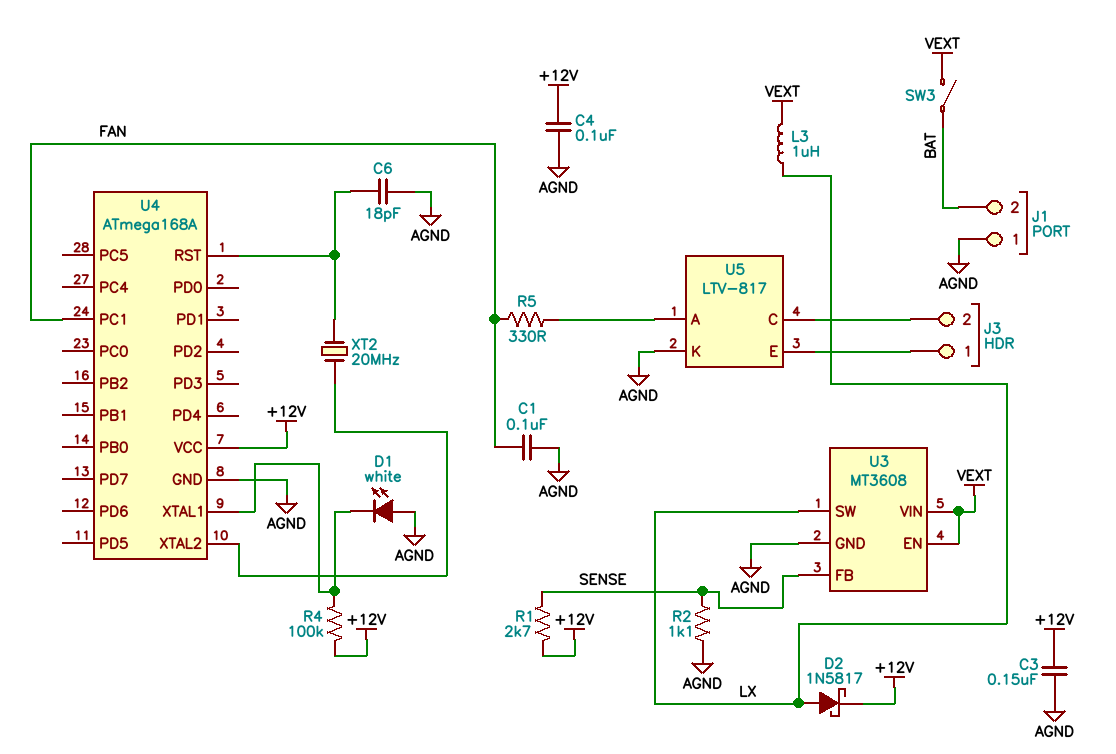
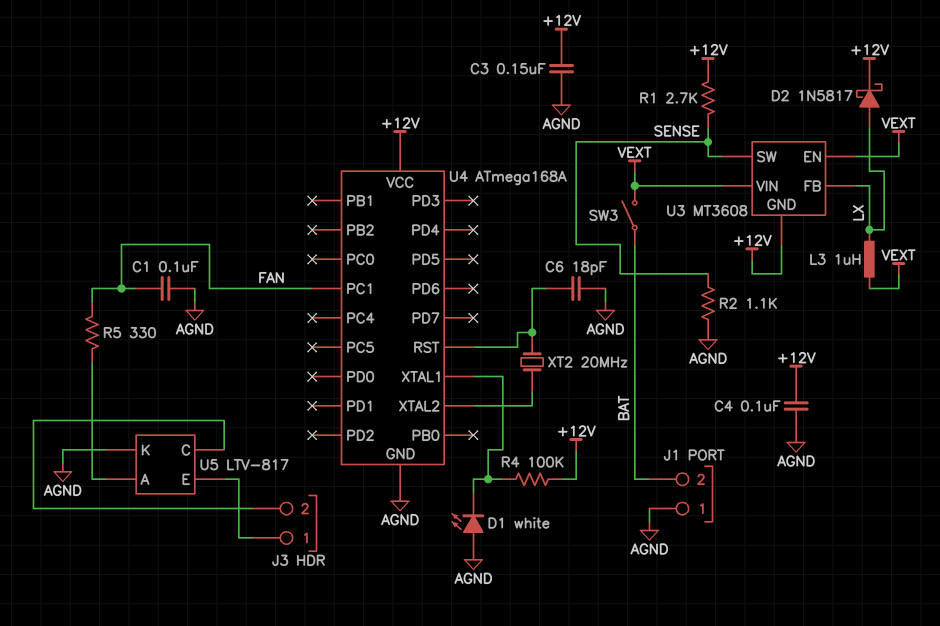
U3 pin FB: SENSE -> LX
U3 pin GND: AGND -> +12V
U3 pin SW: LX -> SENSE

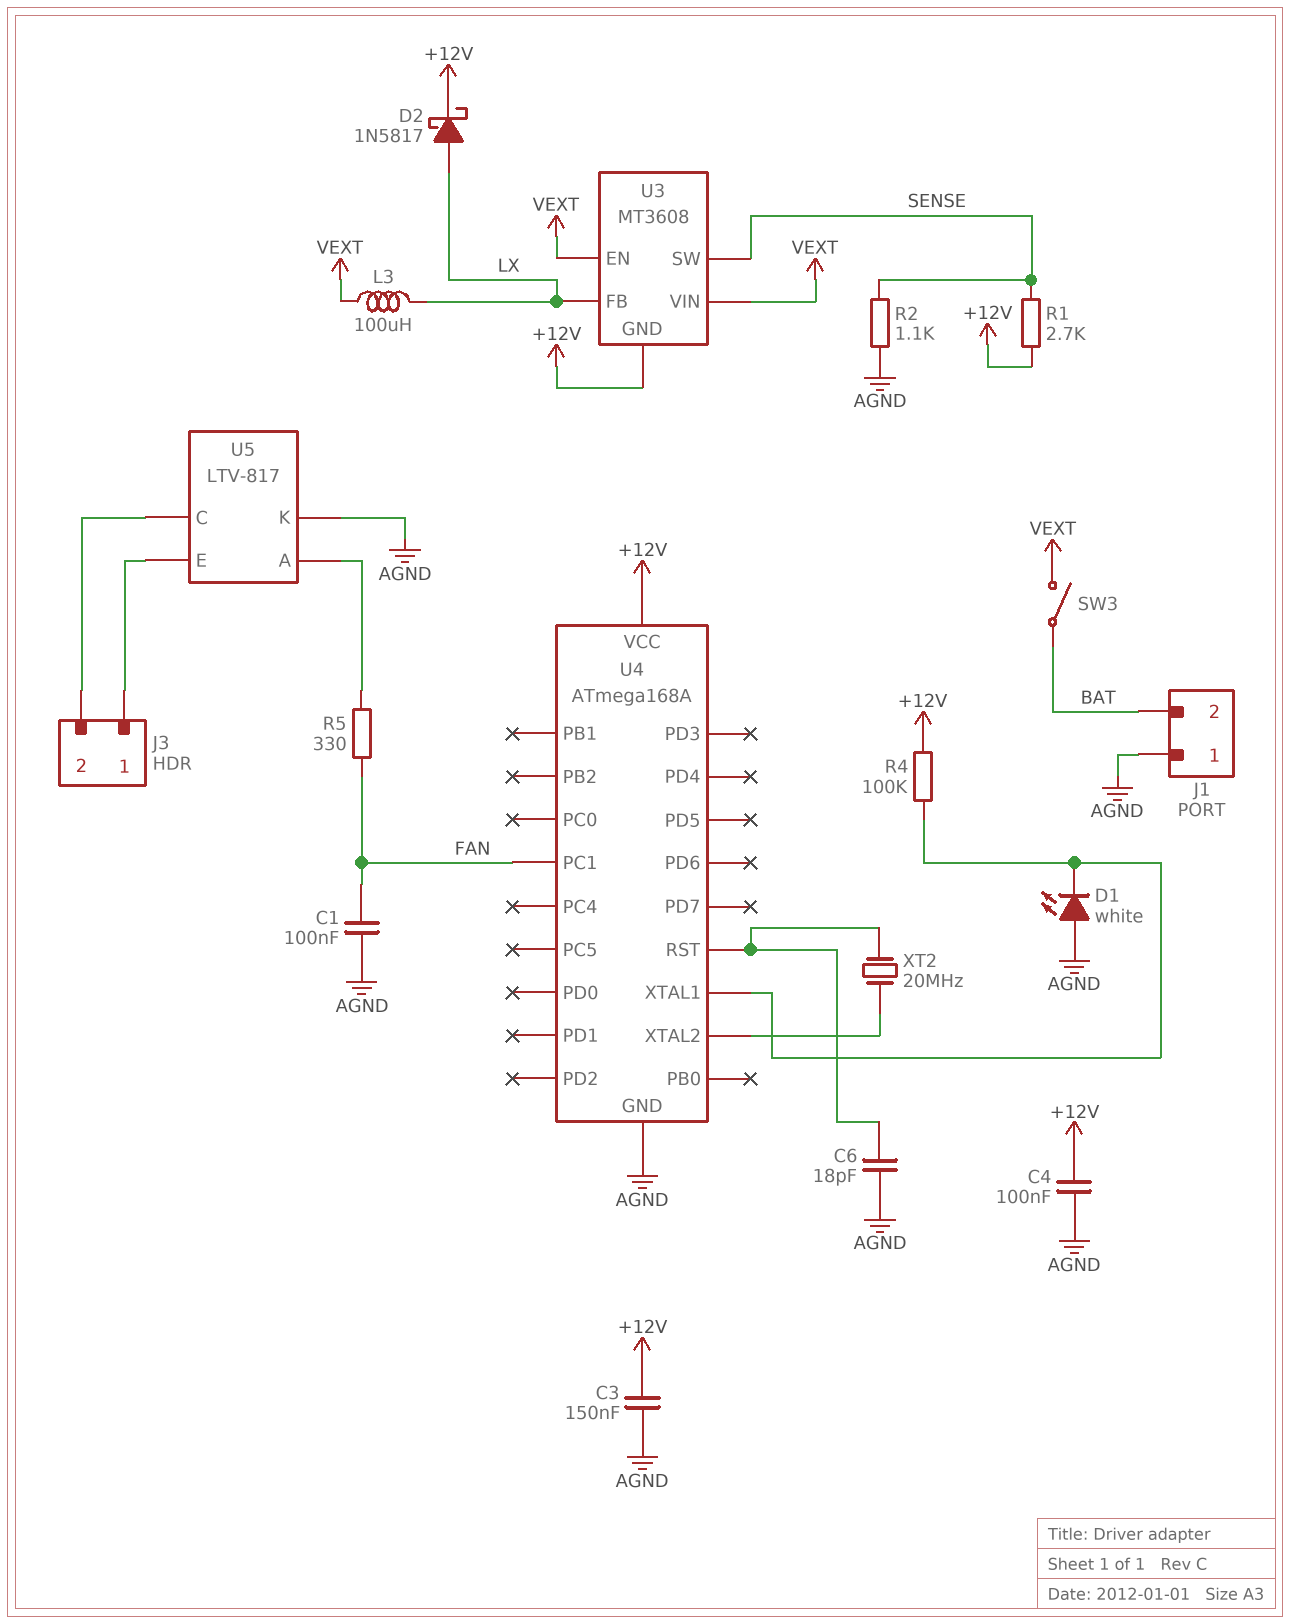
L3: 1uH (LX, VEXT) -> 100uH (LX, VEXT)

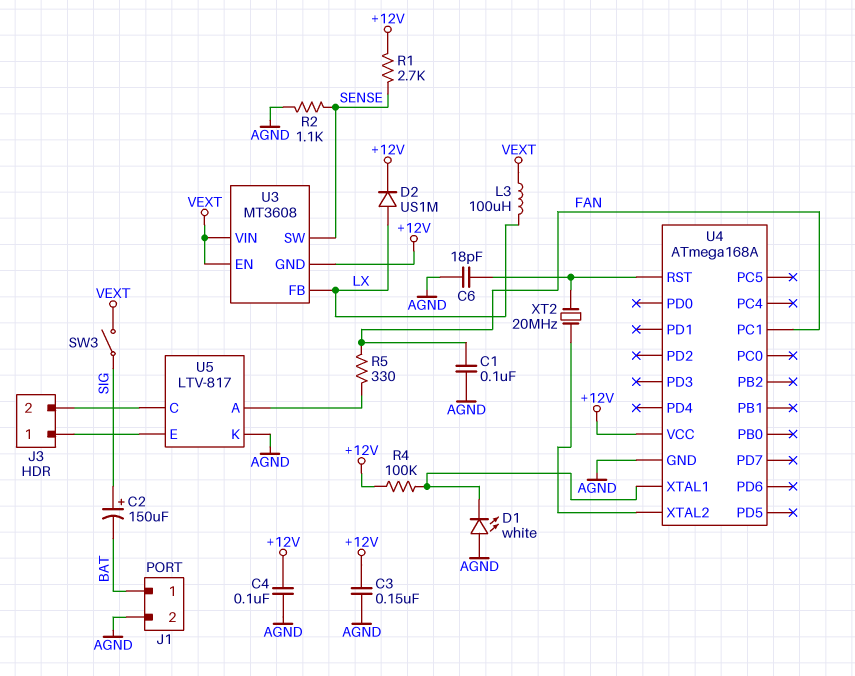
C2: none -> 150uF (plus SIG, minus BAT)
D2: schottky 1N5817 (A LX, K +12V) -> diode US1M (A LX, K +12V)
J1 pin 1: AGND -> BAT
J1 pin 2: BAT -> AGND
SW3: switch (BAT, VEXT) -> switch (SIG, VEXT)

